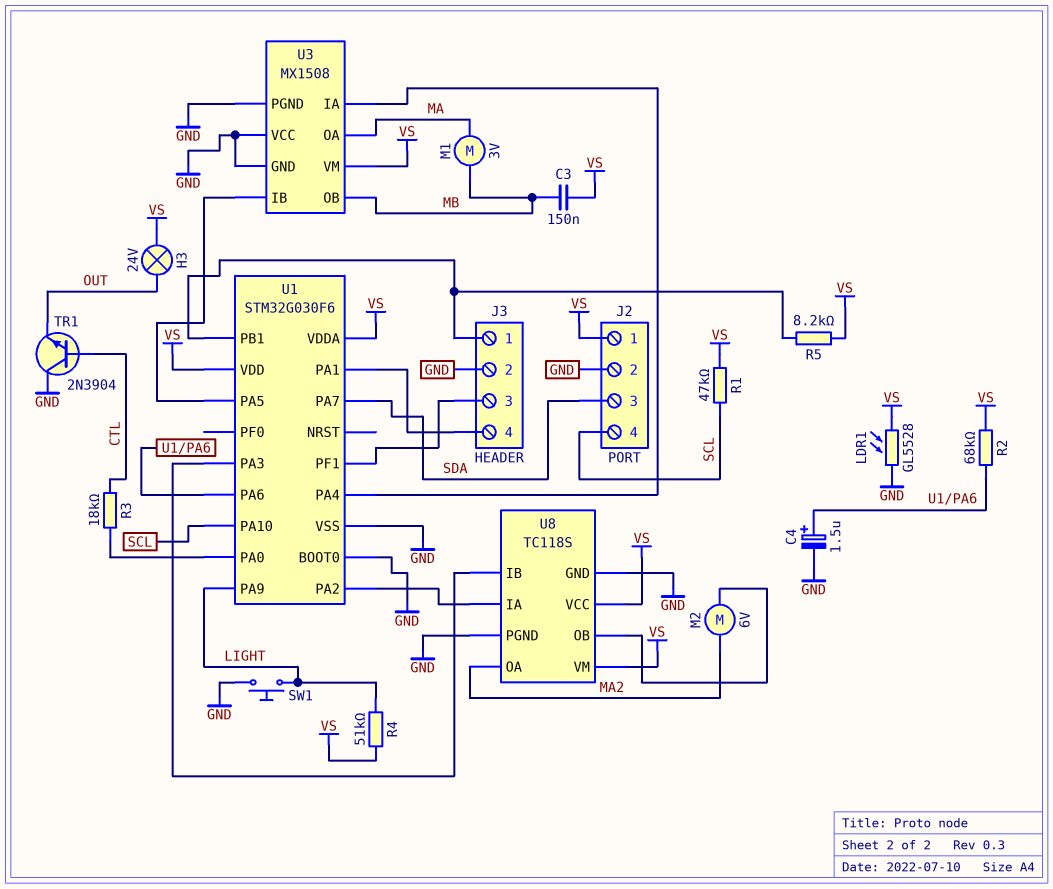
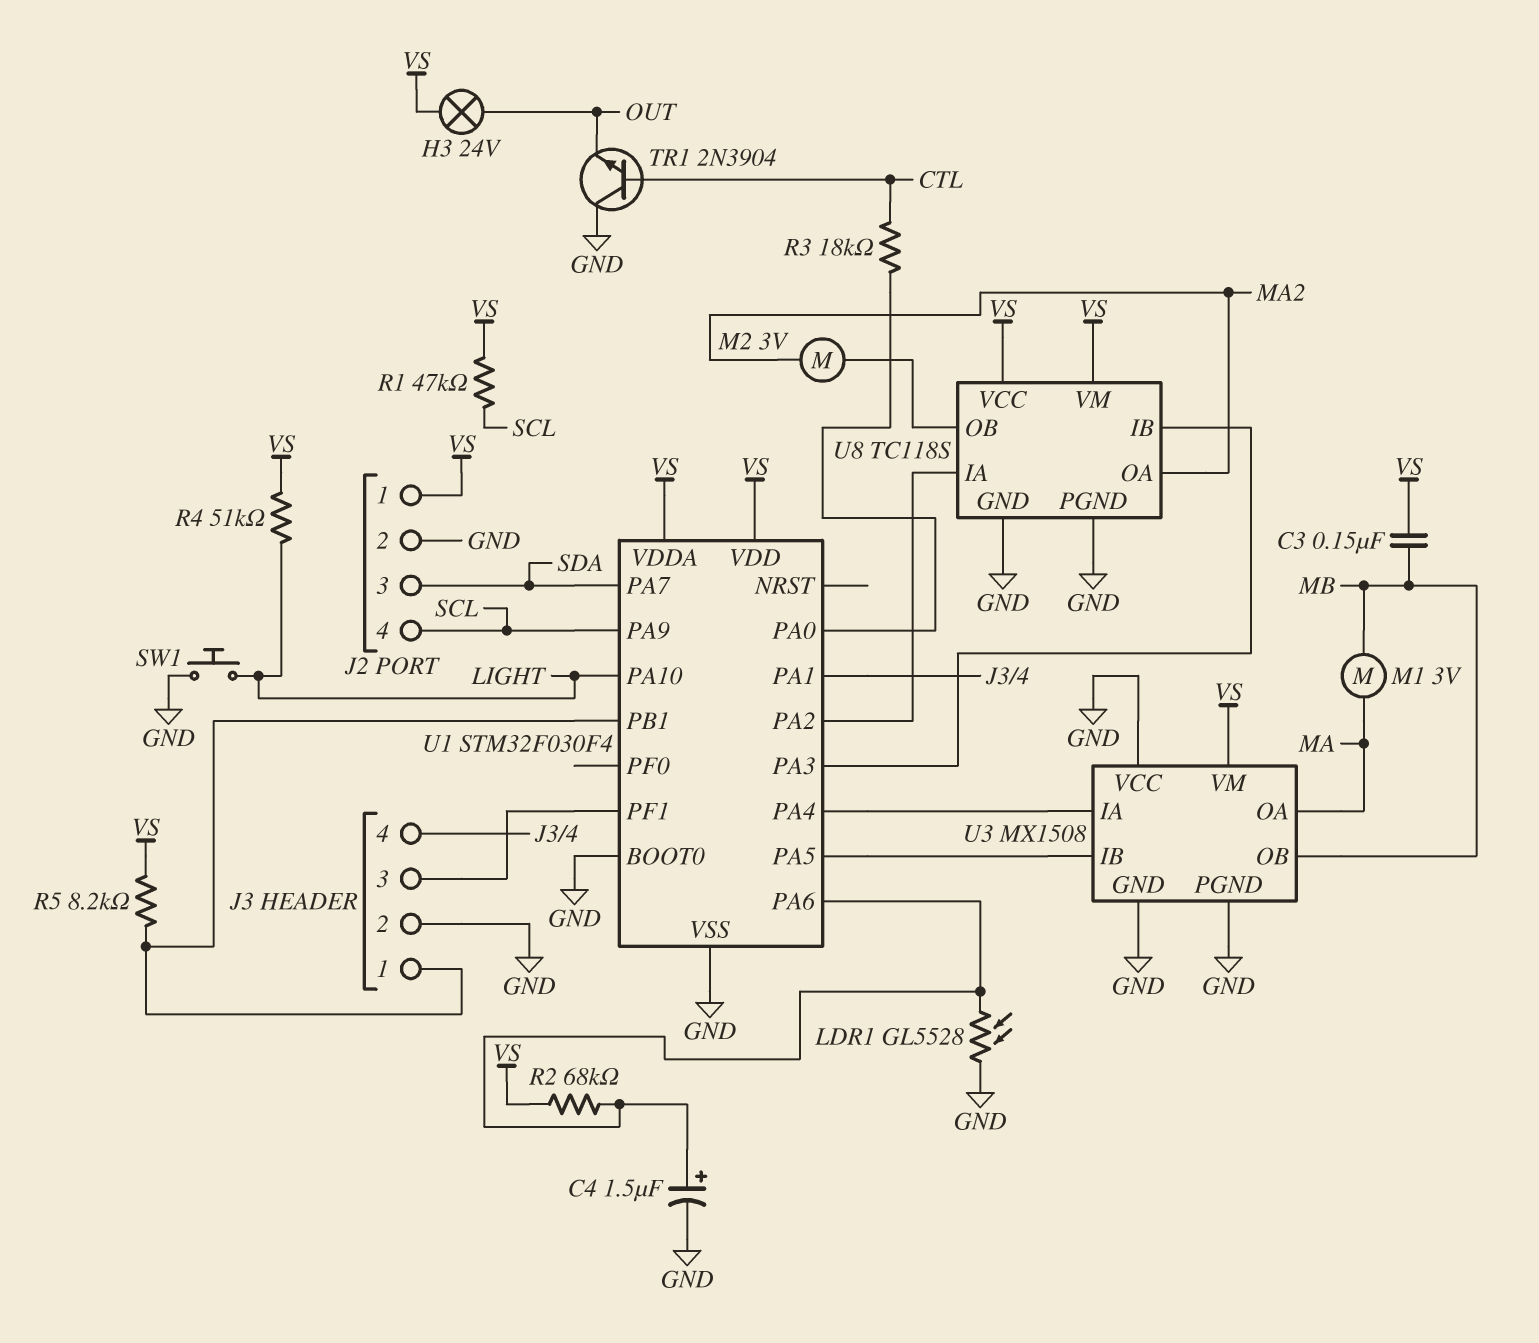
LDR1: GL5528 (GND, VS) -> GL5528 (GND, U1/PA6)
M2: motor 6V (MA2, U8/OB) -> motor 3V (MA2, U8/OB)
U1: STM32G030F6 -> STM32F030F4
U1 pin PA9: LIGHT -> SCL
U1 pin PA10: SCL -> LIGHT

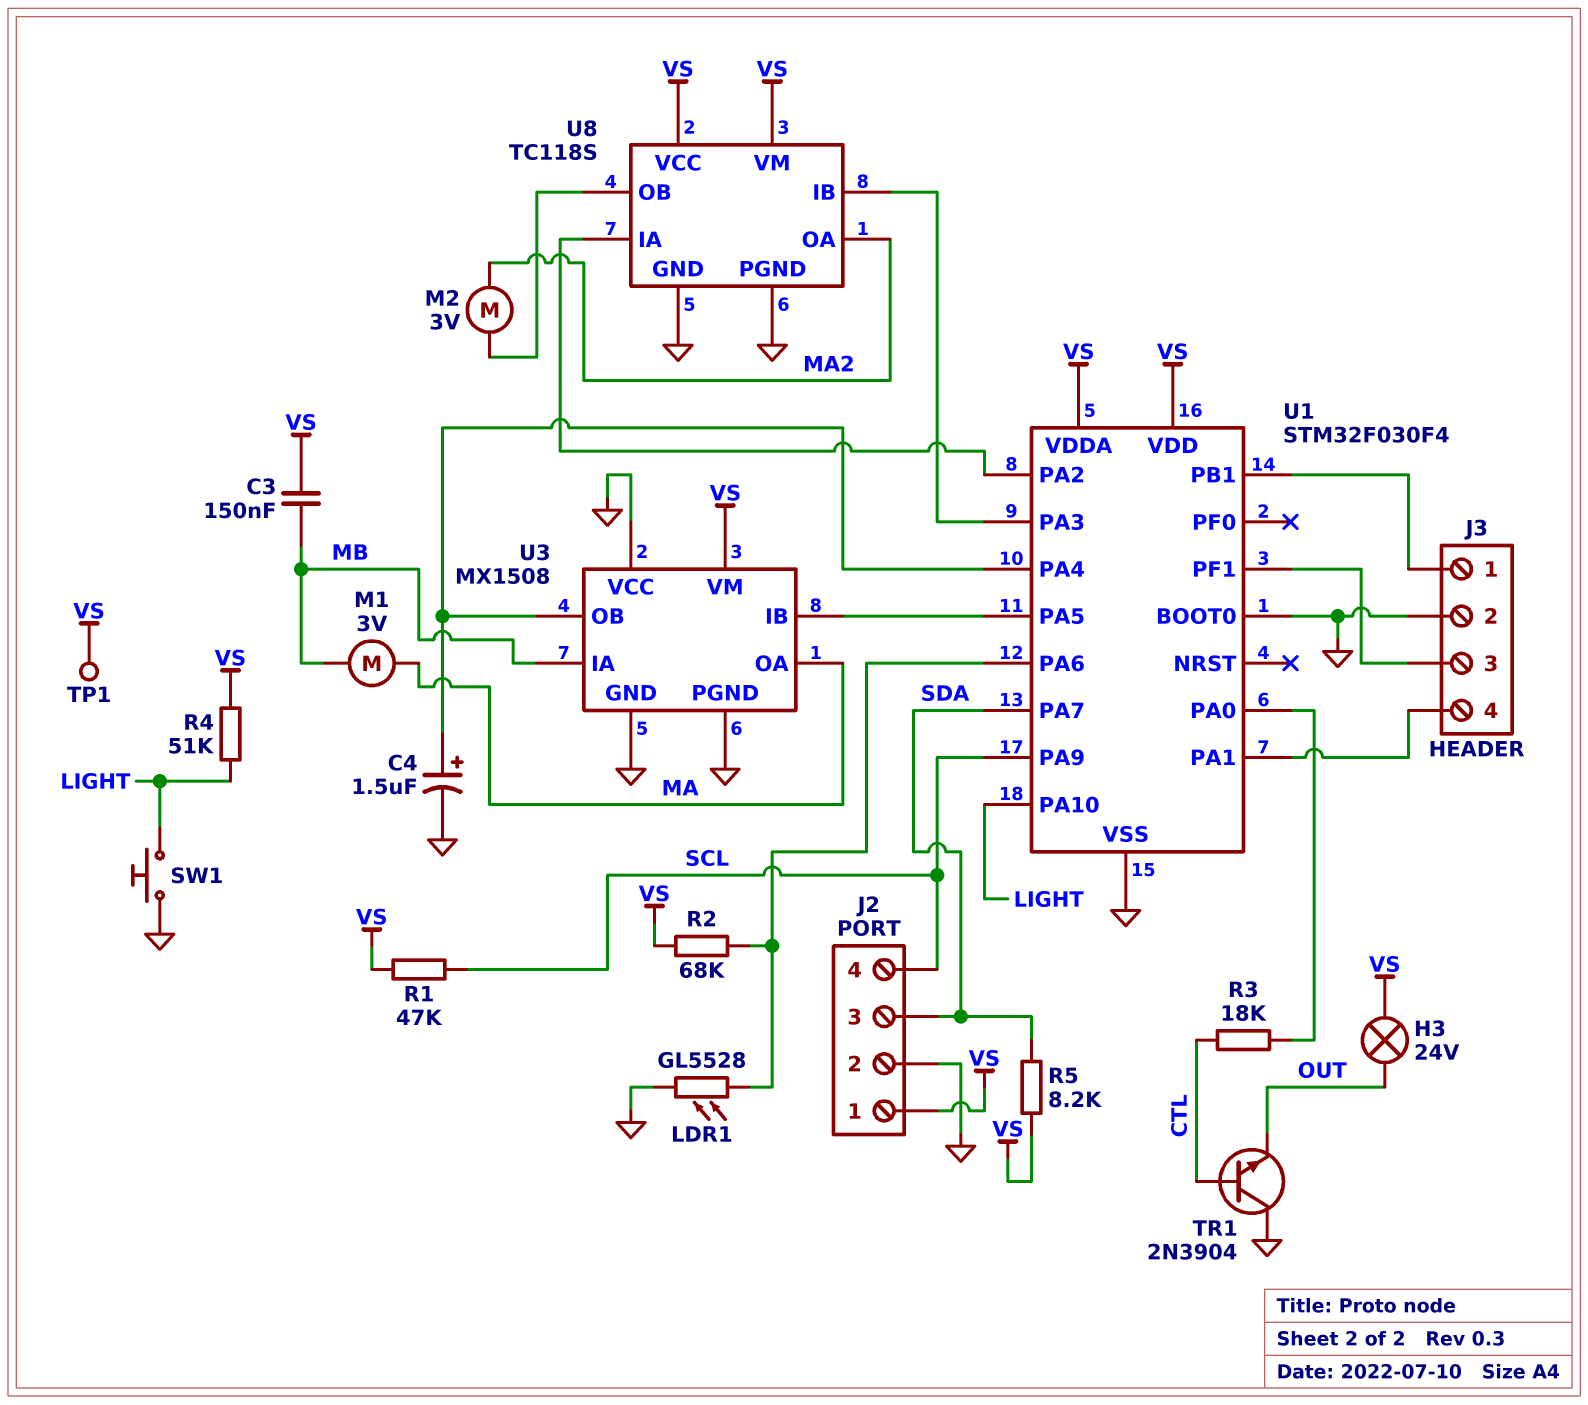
C4: 1.5uF (plus U1/PA6, minus GND) -> 1.5uF (plus U1/PA4, minus GND)
R5: 8.2k (J3/1, VS) -> 8.2k (SDA, VS)
TP1: none -> test point (VS)
U3 pin IA: U1/PA4 -> MB
U3 pin OB: MB -> U1/PA4

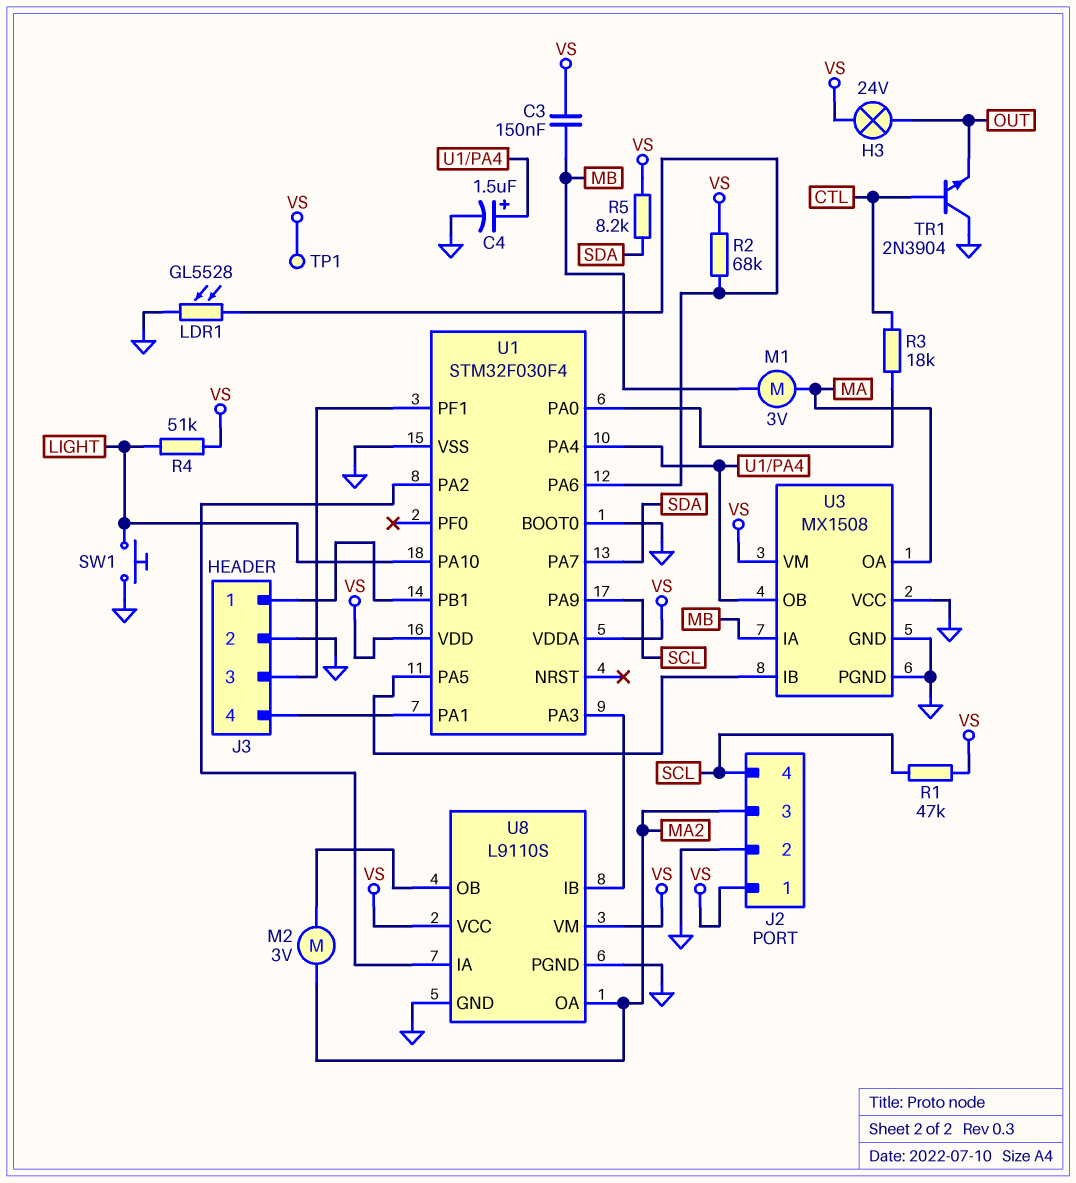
J2 pin 3: SDA -> MA2
U8: TC118S -> L9110S

